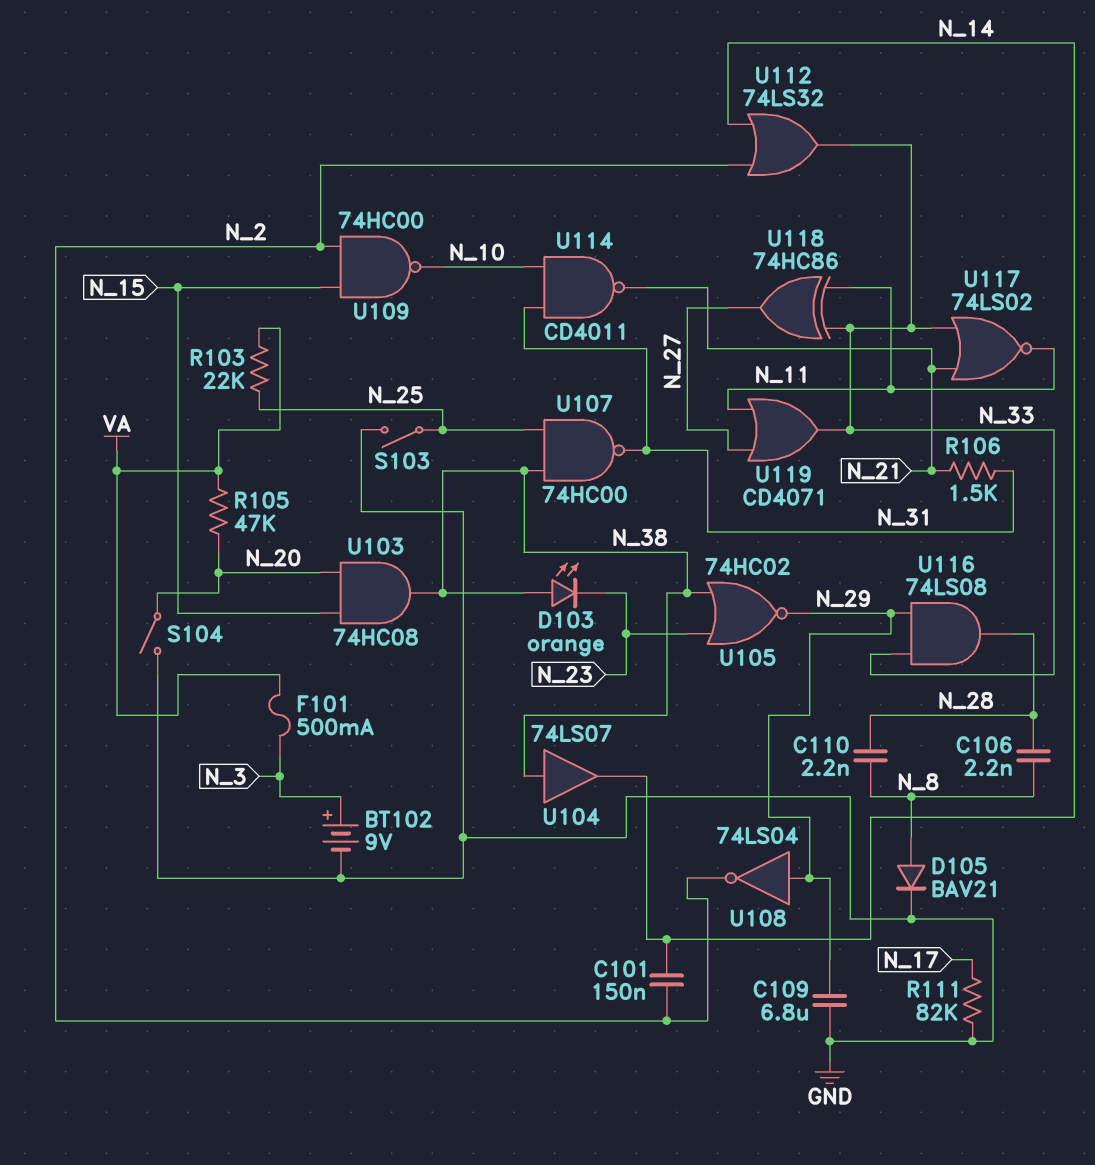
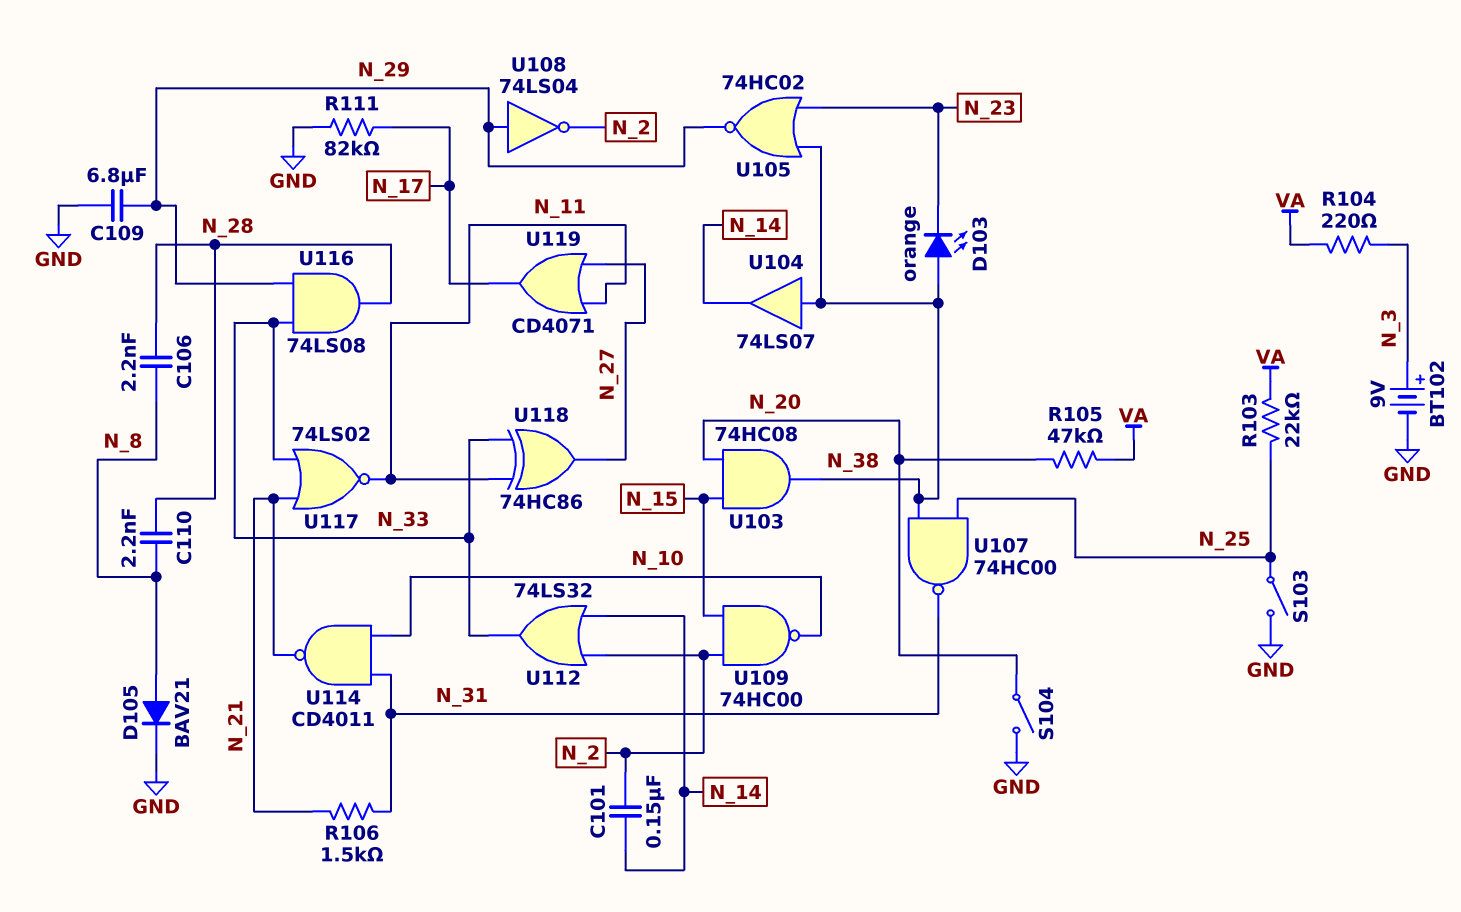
F101: 500mA (N_3, VA) -> none
R104: none -> 220 (N_3, VA)
U119: OR CD4071 (in N_11, in N_27, out N_33) -> OR CD4071 (in N_11, in N_27, out N_17)

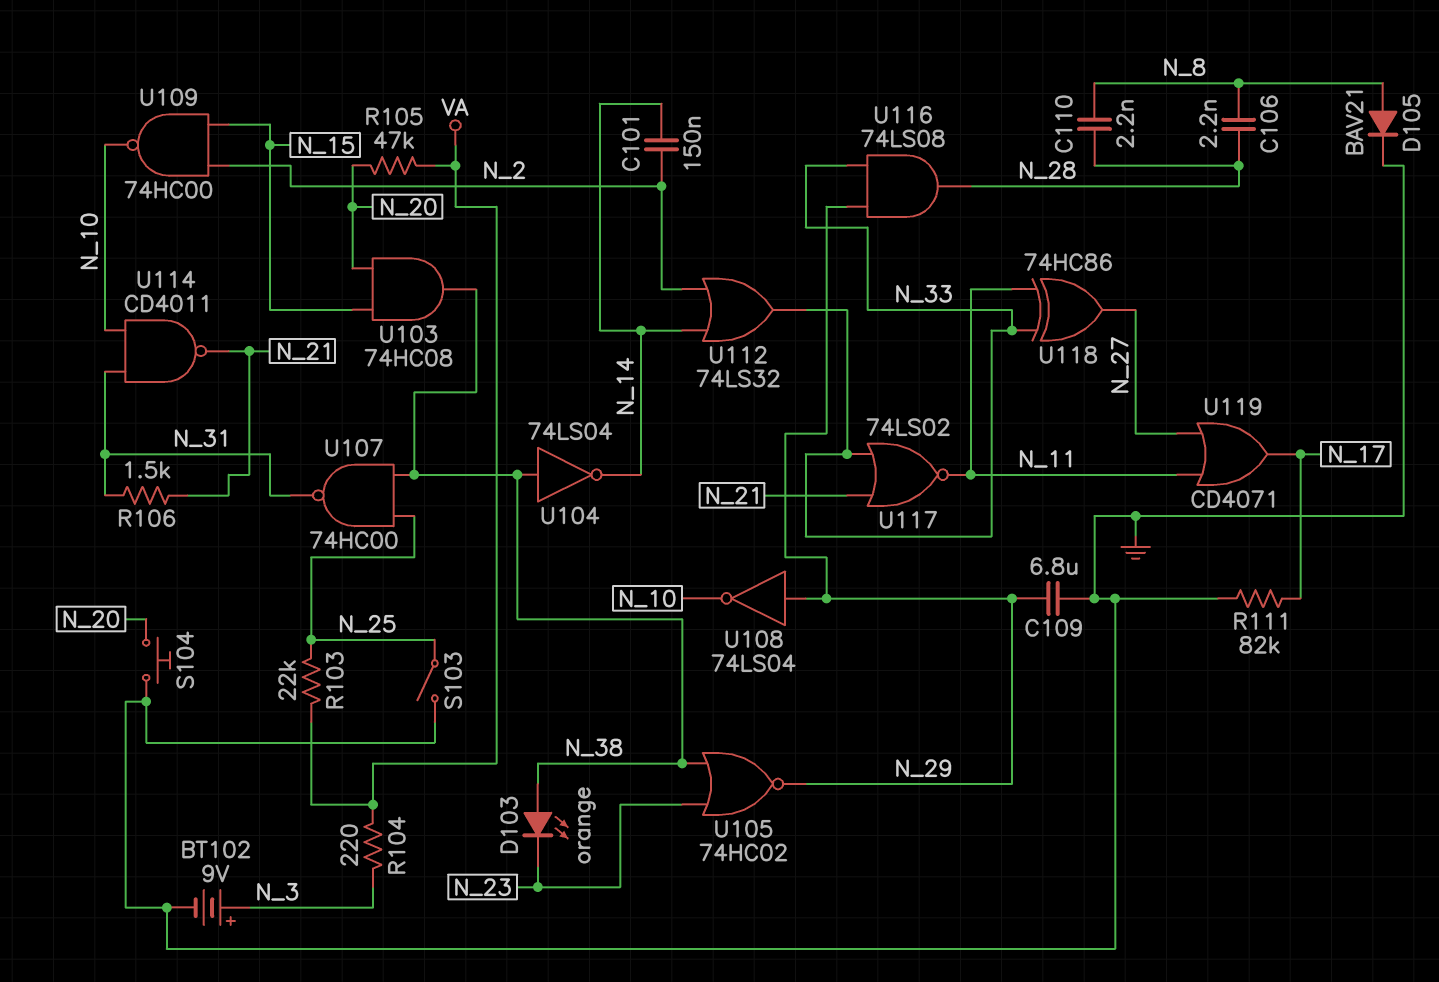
S104: switch (GND, N_20) -> button (GND, N_20)
U104: buffer 74LS07 (in N_38, out N_14) -> NOT 74LS04 (in N_38, out N_14)
U108: NOT 74LS04 (in N_29, out N_2) -> NOT 74LS04 (in N_29, out N_10)

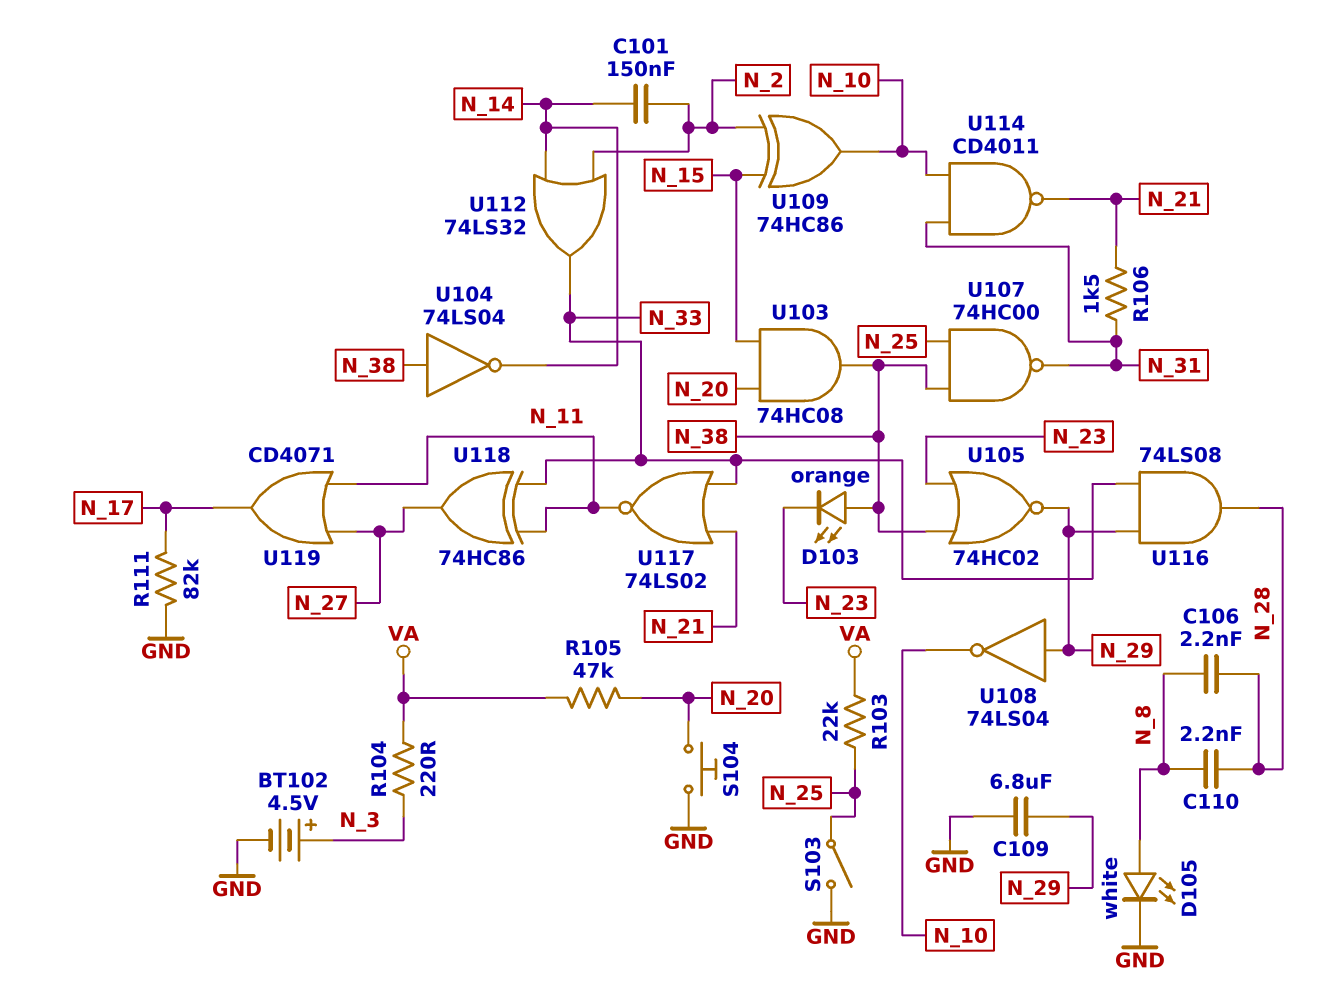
BT102: 9V (plus N_3, minus GND) -> 4.5V (plus N_3, minus GND)
D105: diode BAV21 (A N_8, K GND) -> LED white (A N_8, K GND)
U109: NAND 74HC00 (in N_2, in N_15, out N_10) -> XOR 74HC86 (in N_2, in N_15, out N_10)

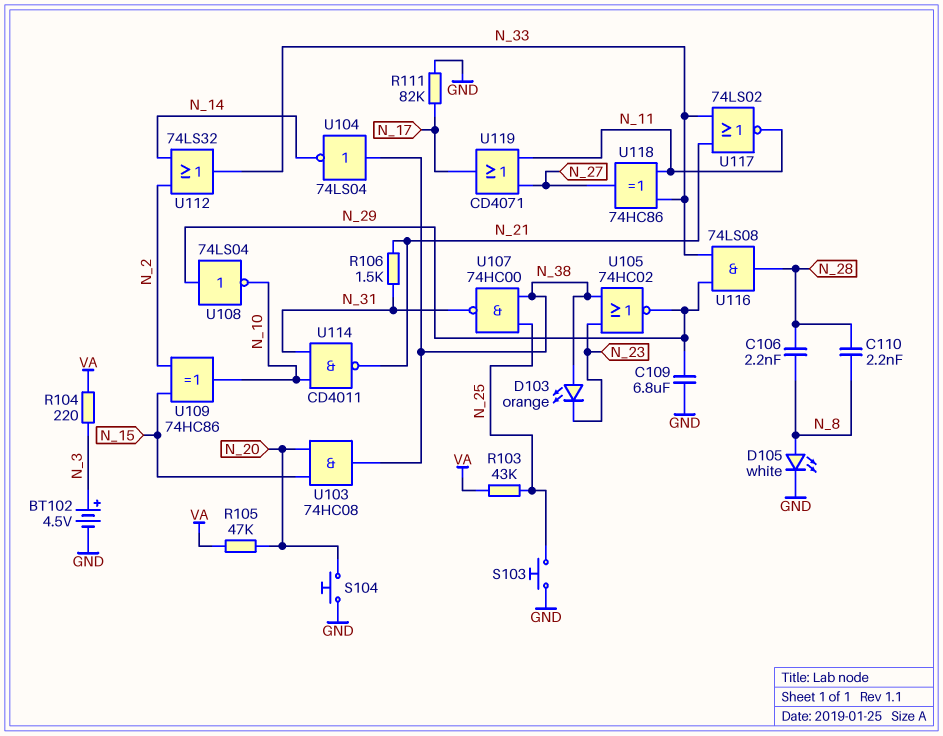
C101: 150nF (N_2, N_14) -> none
R103: 22k (N_25, VA) -> 43k (N_25, VA)
S103: switch (GND, N_25) -> button (GND, N_25)

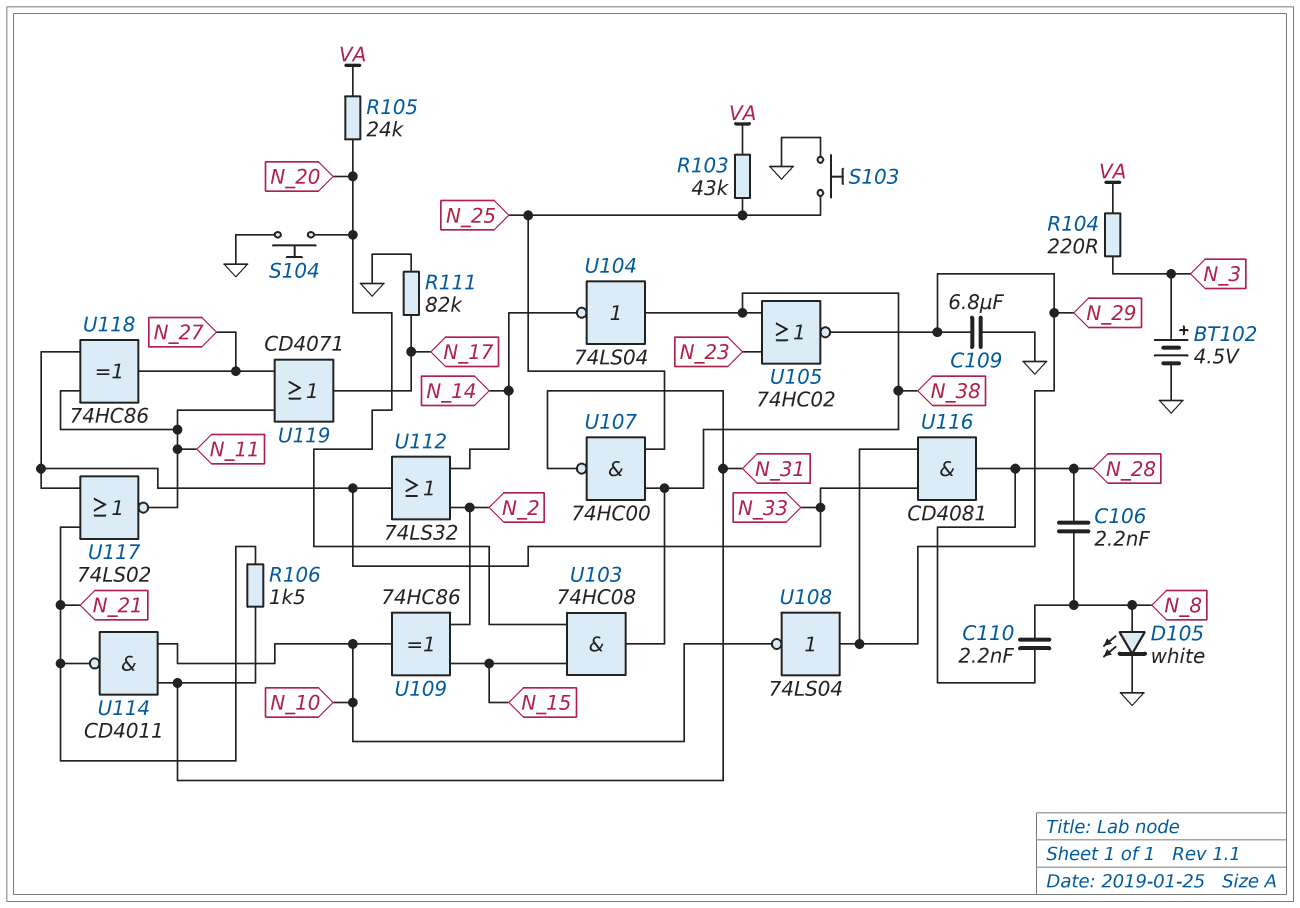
D103: LED orange (A N_38, K N_23) -> none
R105: 47k (N_20, VA) -> 24k (N_20, VA)
U116: AND 74LS08 (in N_29, in N_33, out N_28) -> AND CD4081 (in N_29, in N_33, out N_28)

